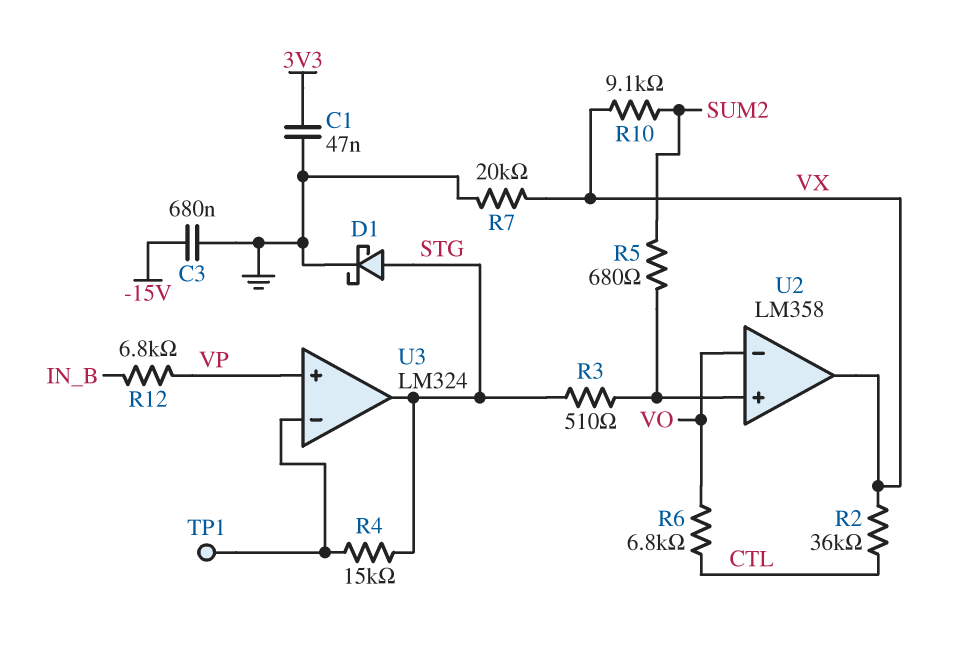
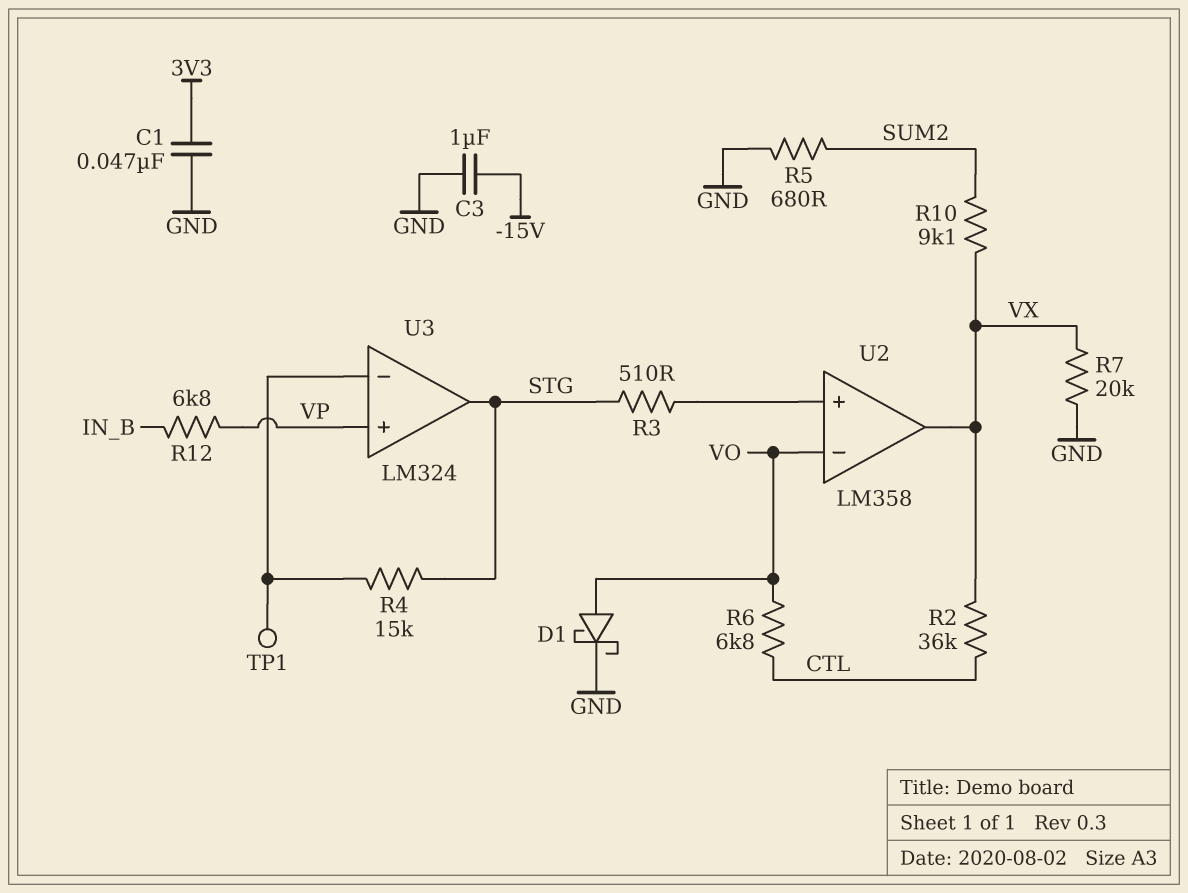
C3: 680nF (-15V, GND) -> 1uF (-15V, GND)
D1: schottky (A STG, K GND) -> schottky (A VO, K GND)
R5: 680 (SUM2, U2/in+) -> 680 (GND, SUM2)

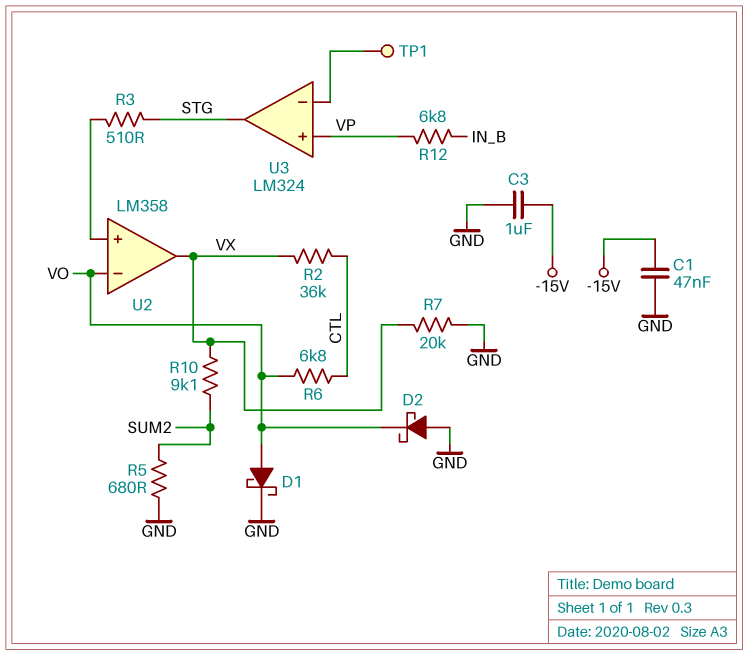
C1: 47nF (3V3, GND) -> 47nF (-15V, GND)
D2: none -> schottky (A GND, K VO)
R4: 15k (STG, U3/in-) -> none

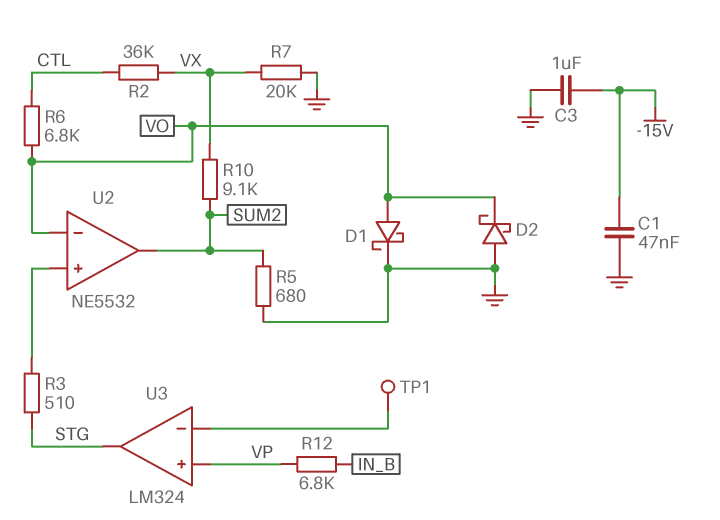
U2: LM358 -> NE5532
U2 pin out: VX -> SUM2

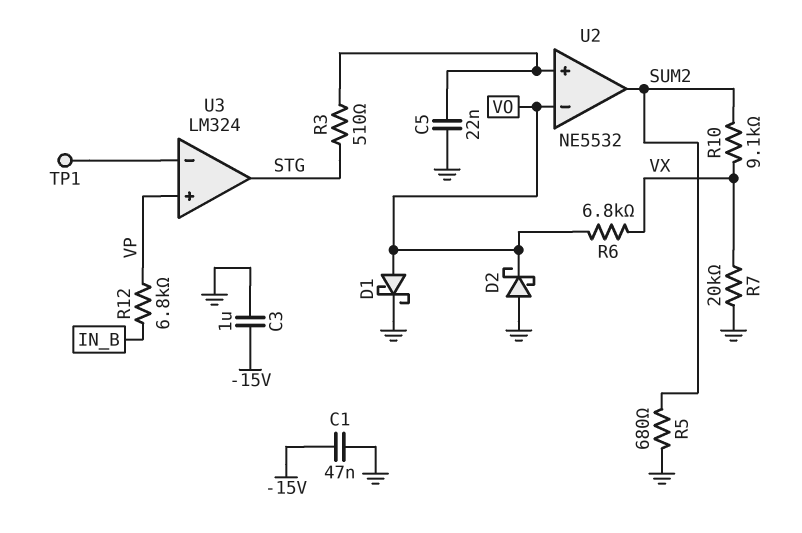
C5: none -> 22nF (GND, U2/in+)
R2: 36k (CTL, VX) -> none
R6: 6.8k (CTL, VO) -> 6.8k (VO, VX)

